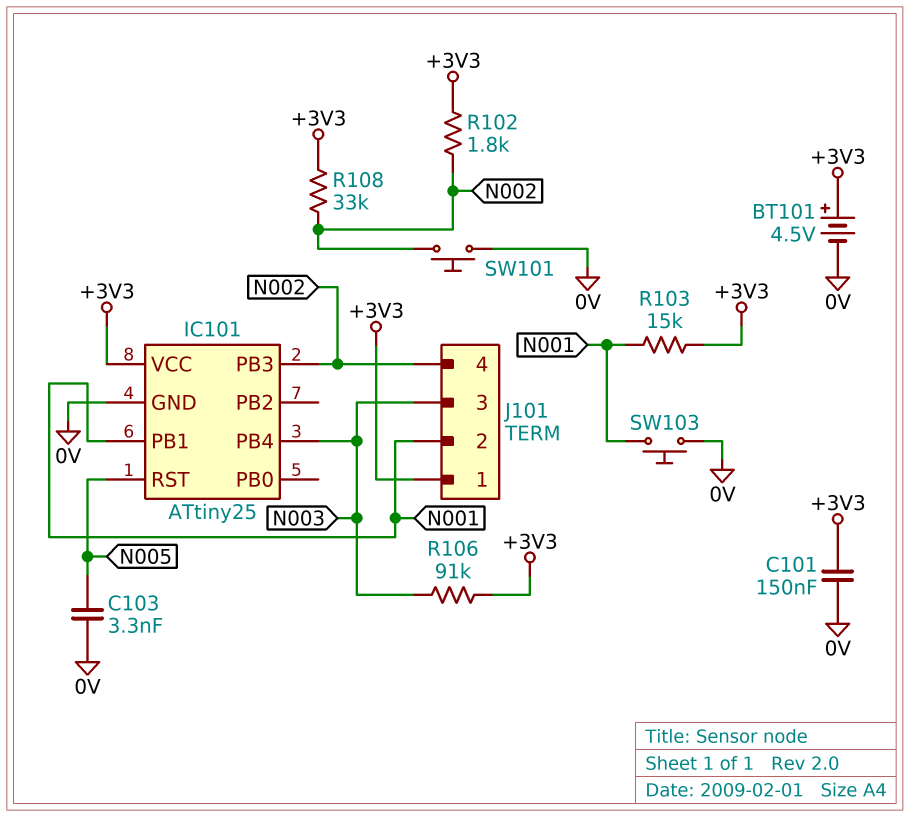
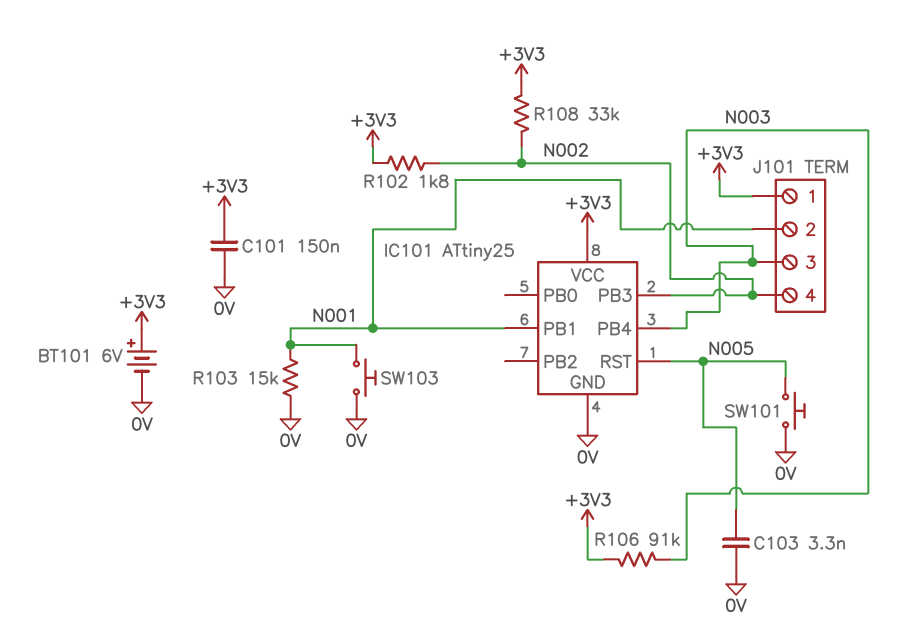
BT101: 4.5V (plus +3V3, minus 0V) -> 6V (plus +3V3, minus 0V)
R103: 15k (+3V3, N001) -> 15k (0V, N001)
SW101: button (0V, N002) -> button (0V, N005)

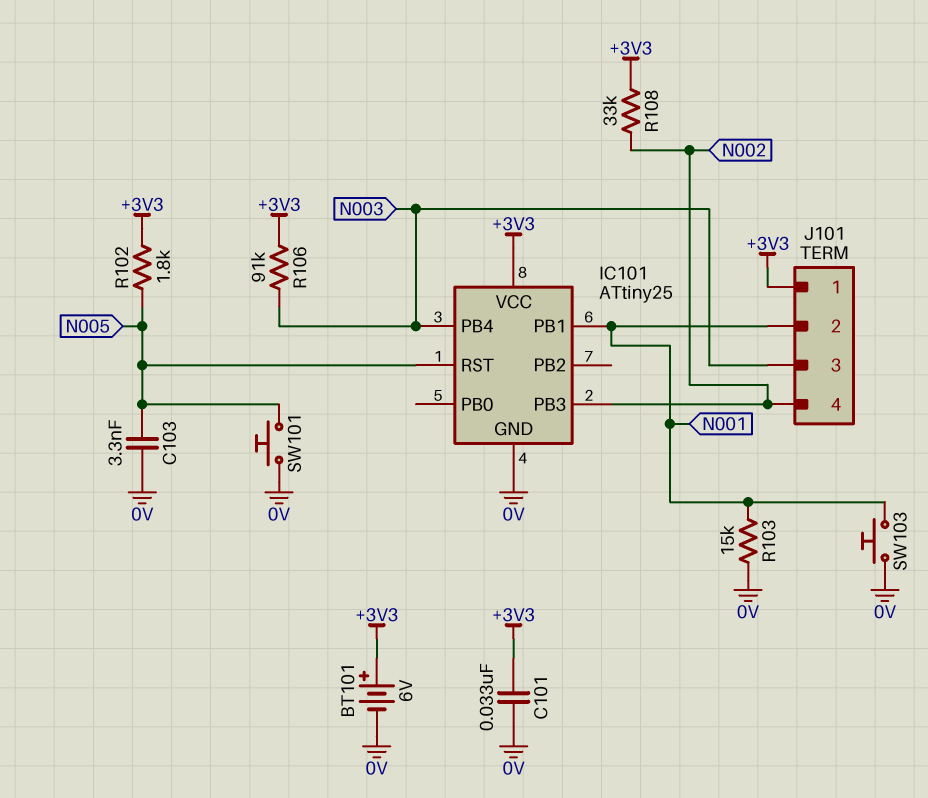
C101: 150nF (+3V3, 0V) -> 33nF (+3V3, 0V)
R102: 1.8k (+3V3, N002) -> 1.8k (+3V3, N005)

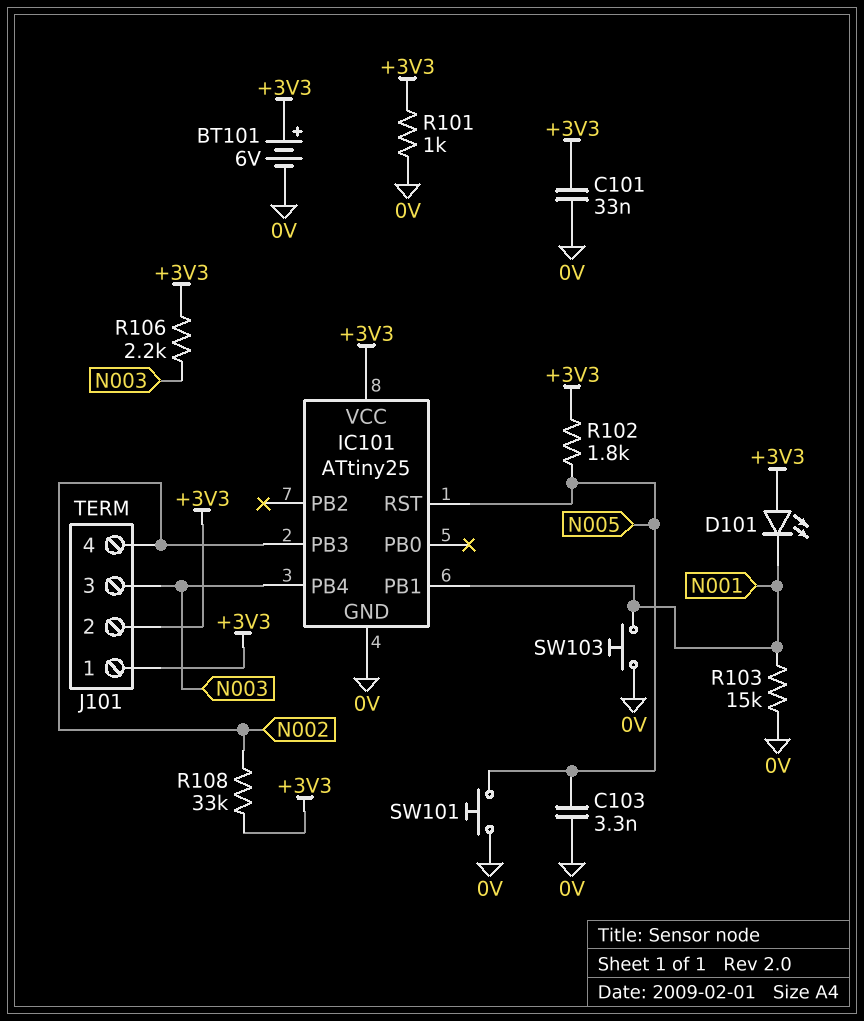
D101: none -> LED (A +3V3, K N001)
J101 pin 2: N001 -> +3V3
R101: none -> 1k (+3V3, 0V)
R106: 91k (+3V3, N003) -> 2.2k (+3V3, N003)

